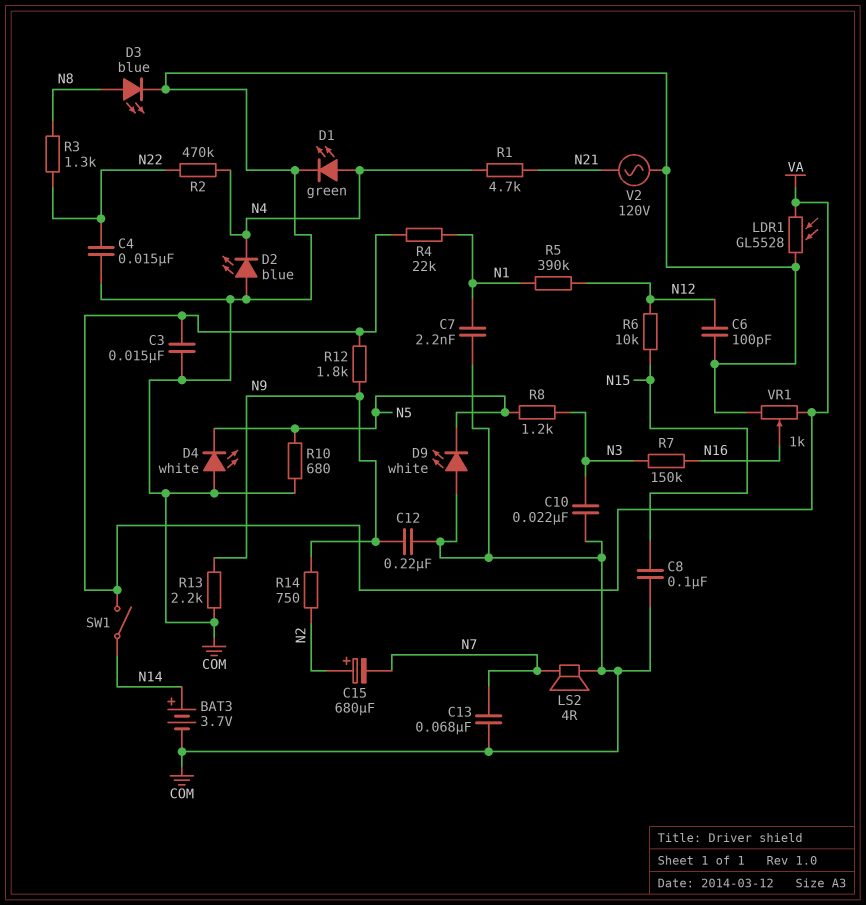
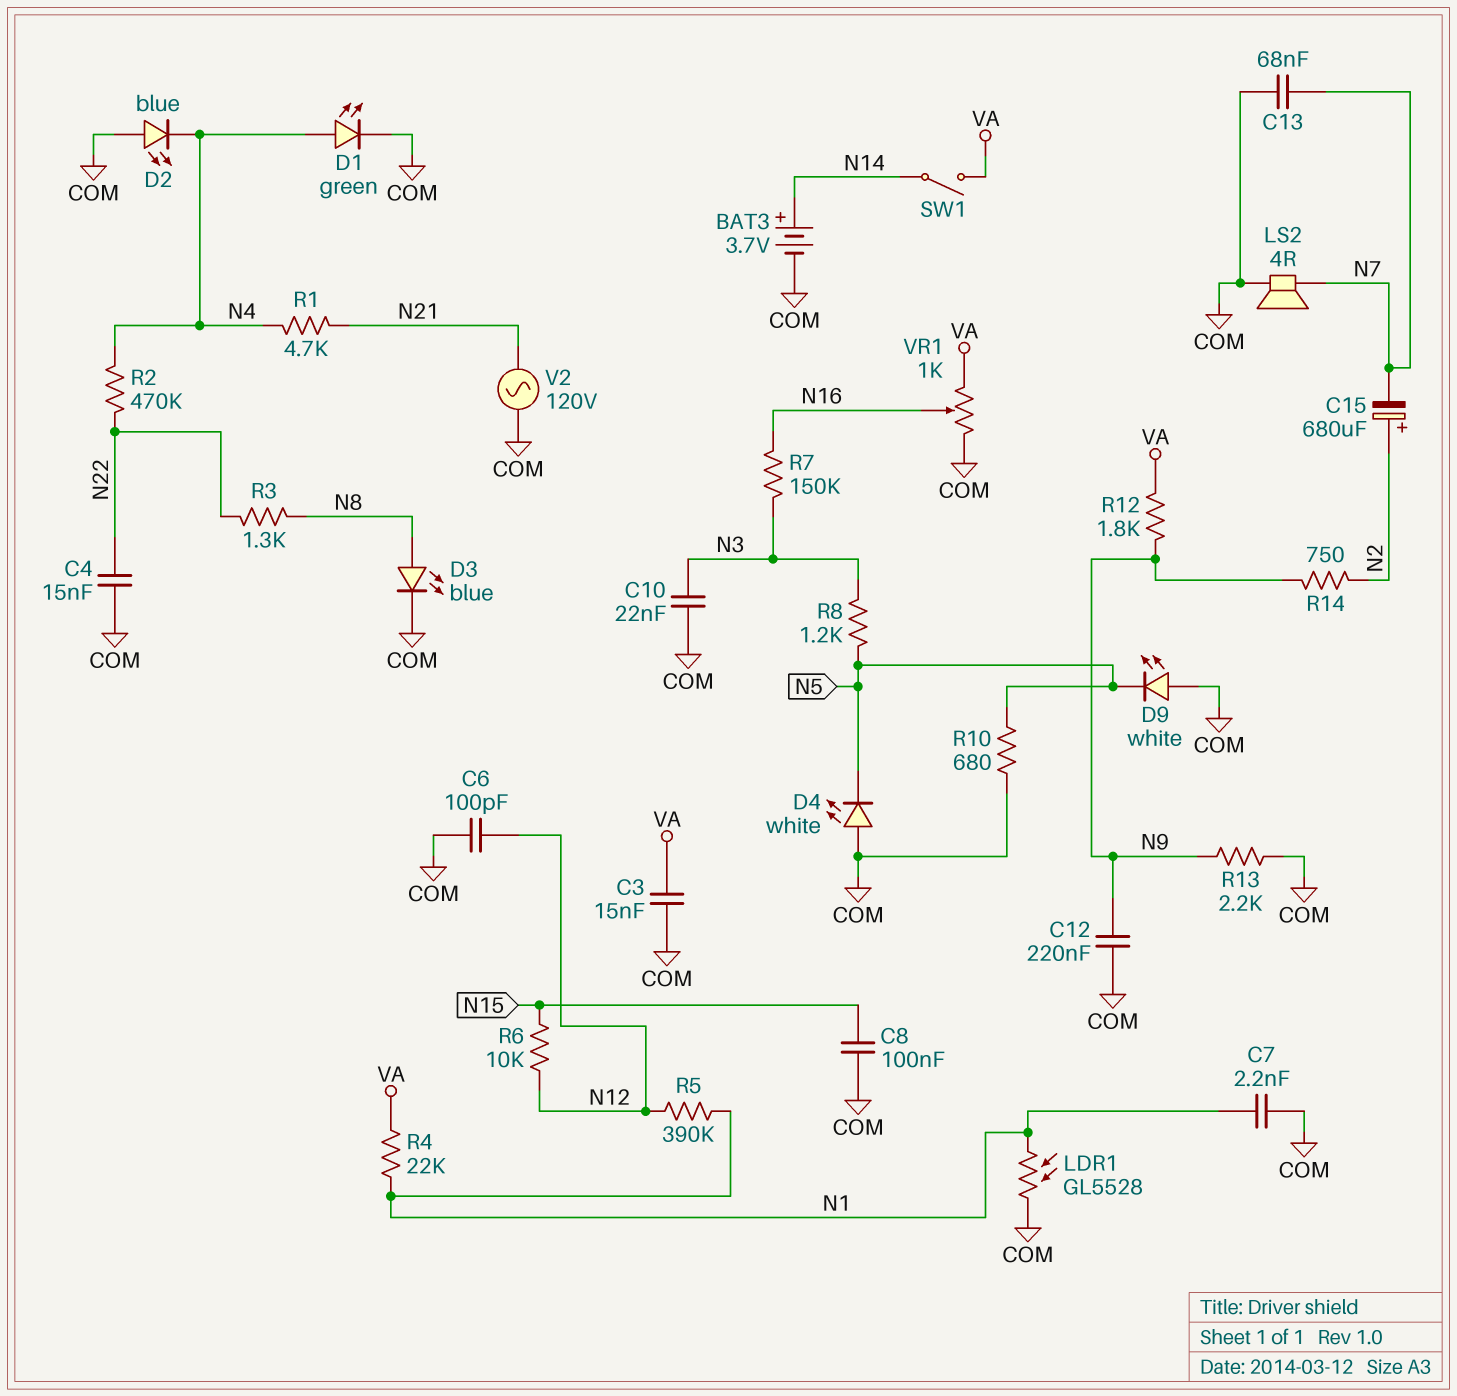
LDR1: GL5528 (COM, VA) -> GL5528 (COM, N1)

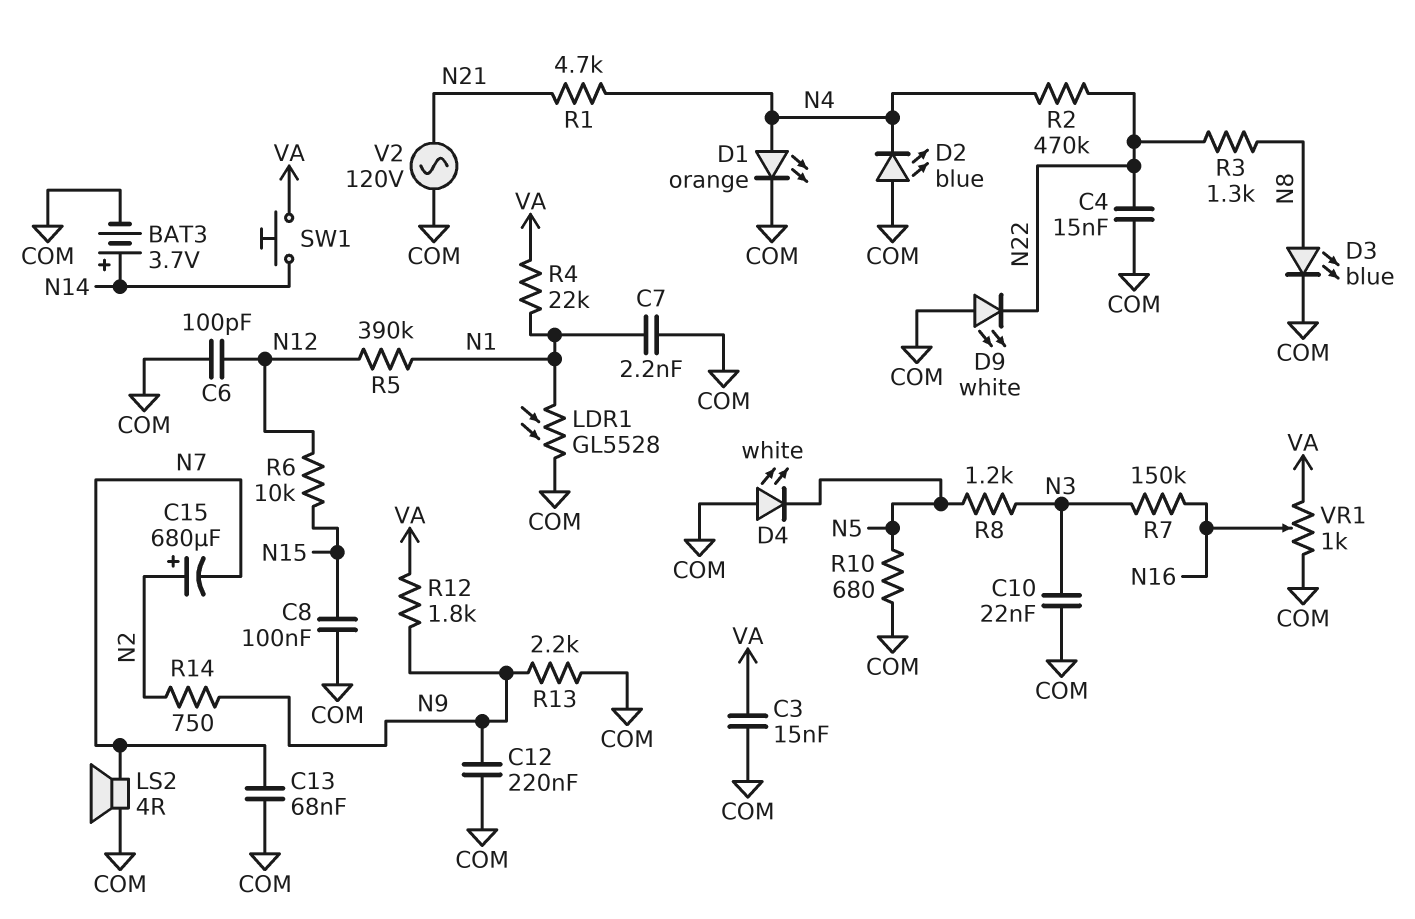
D1: LED green (A N4, K COM) -> LED orange (A N4, K COM)
D9: LED white (A COM, K N5) -> LED white (A COM, K N22)
SW1: switch (N14, VA) -> button (N14, VA)

